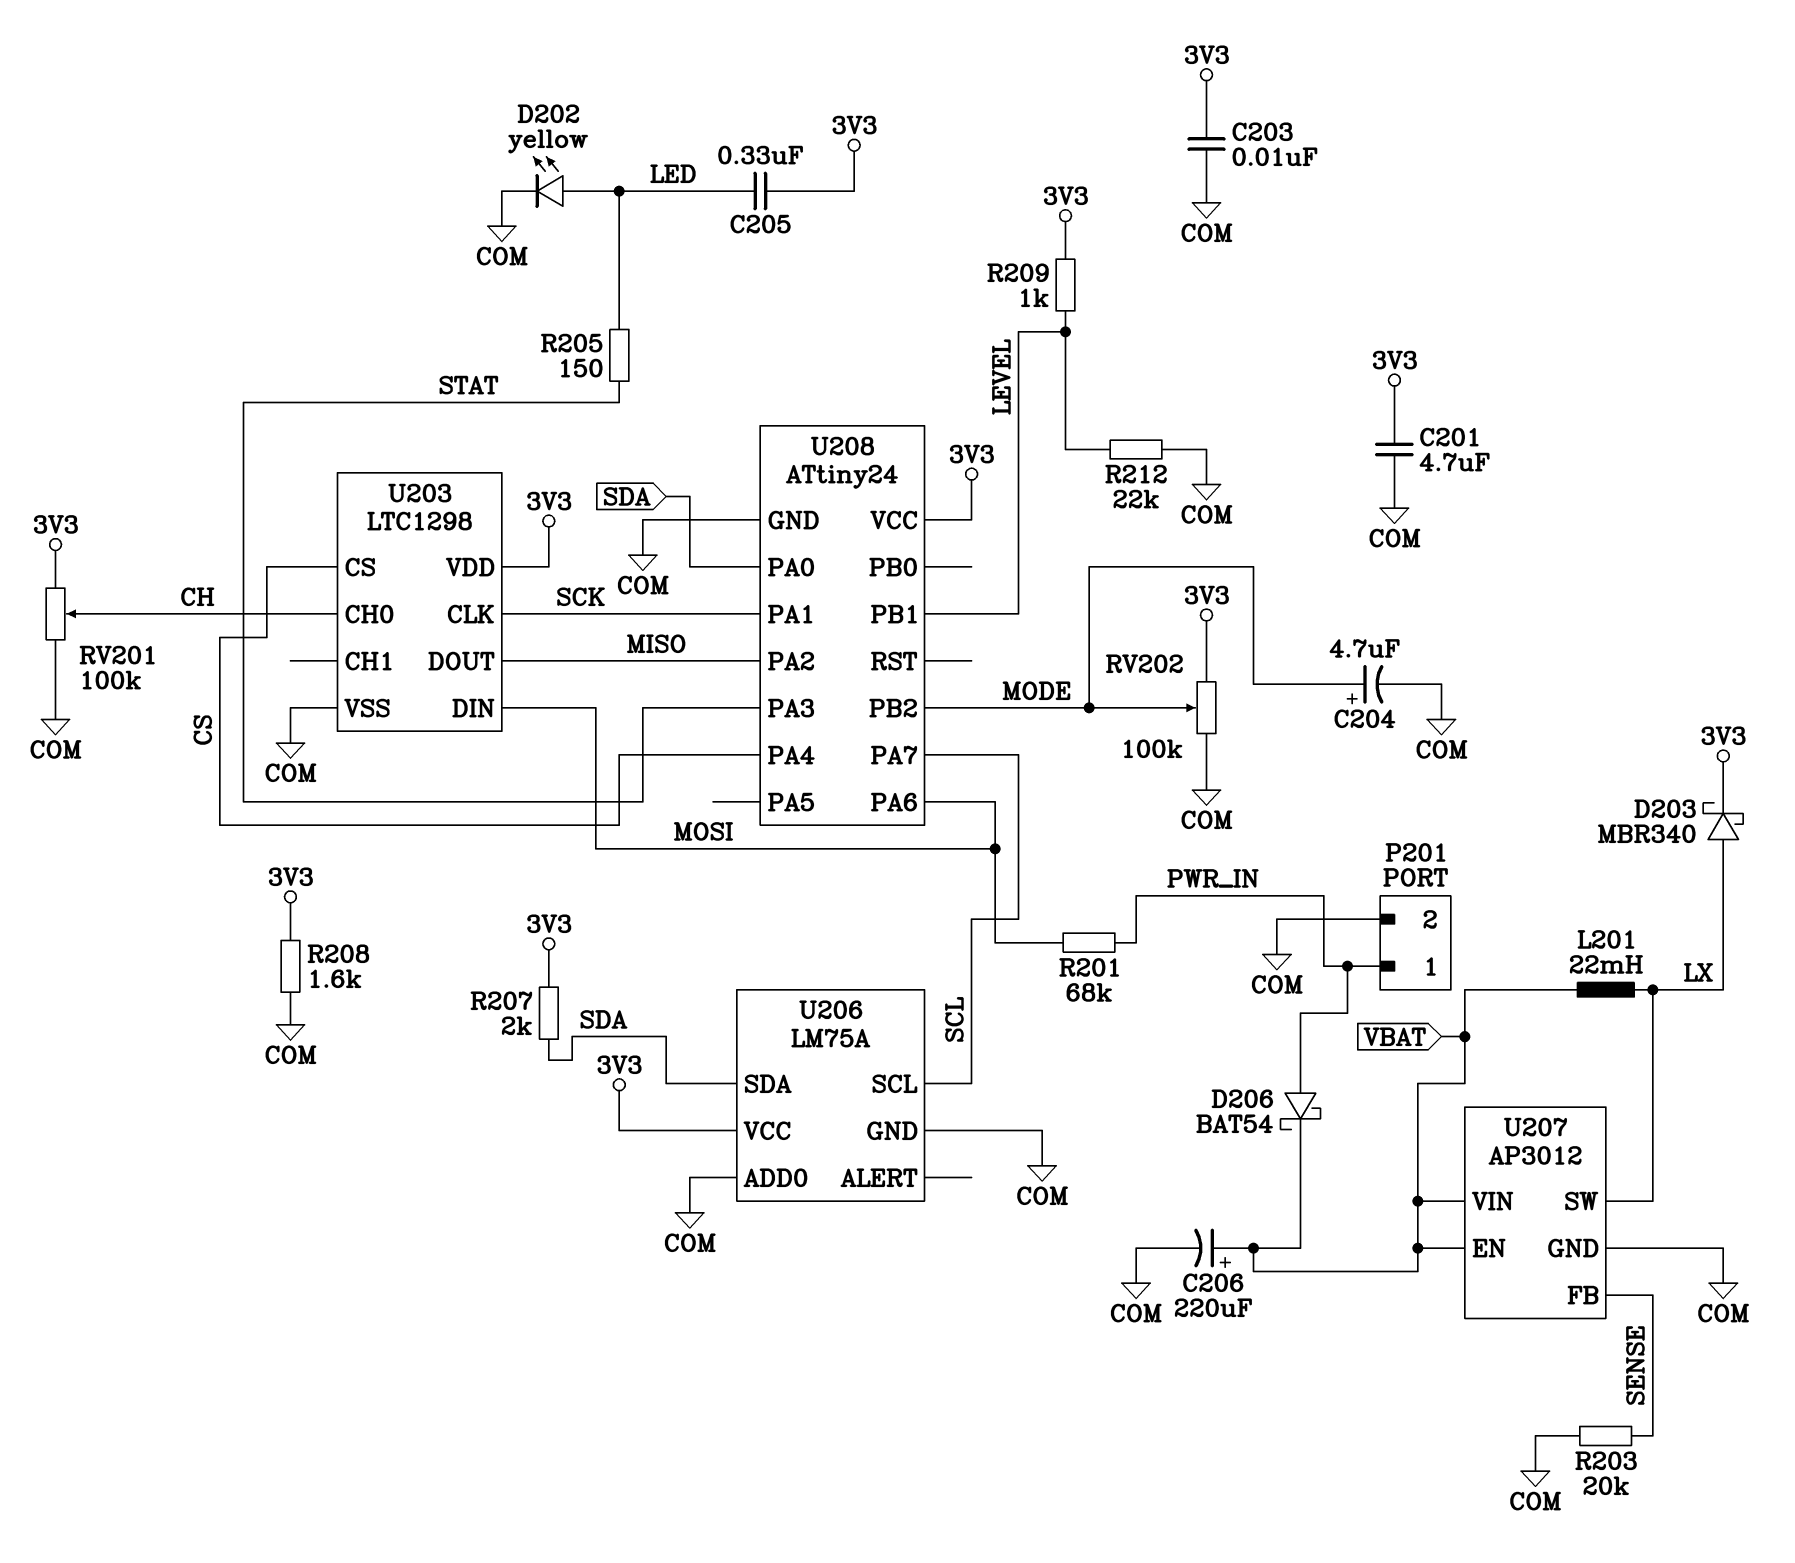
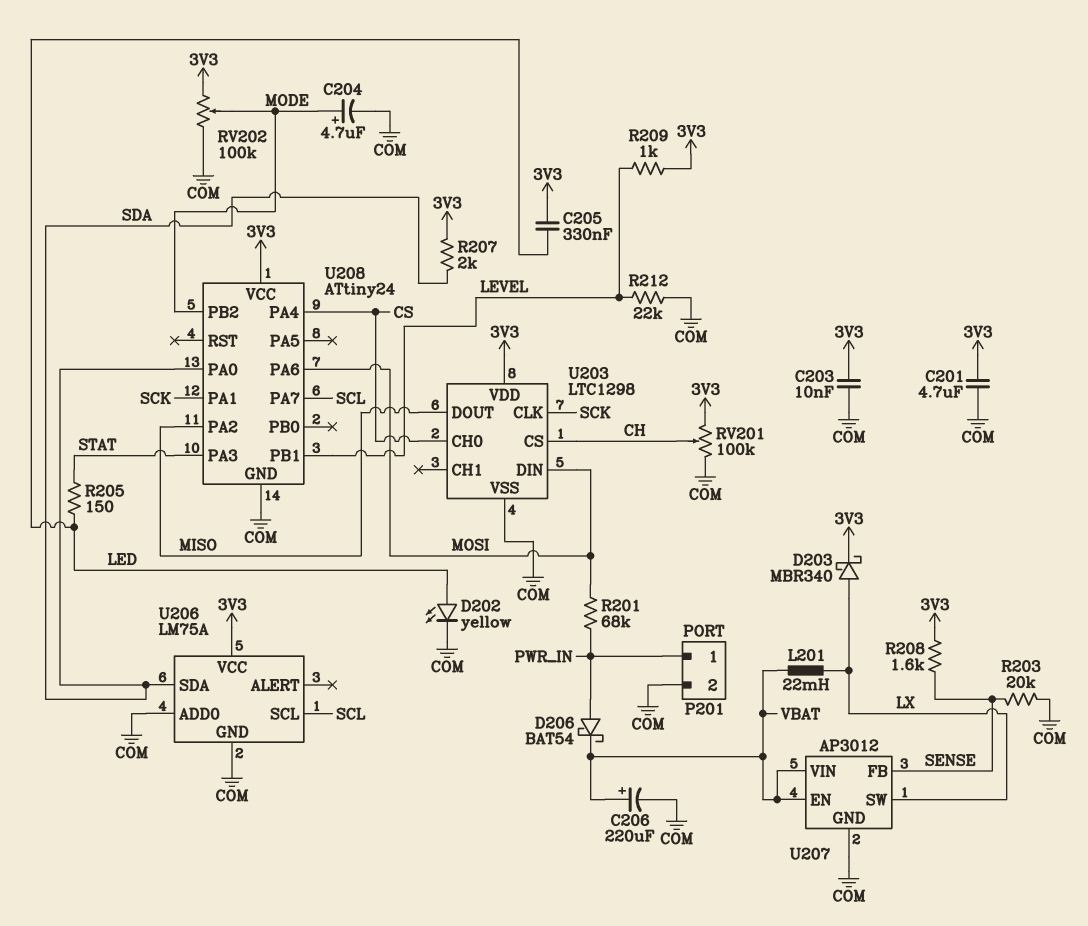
R208: 1.6k (3V3, COM) -> 1.6k (3V3, SENSE)
U203 pin CH0: CH -> CS
U203 pin CS: CS -> CH

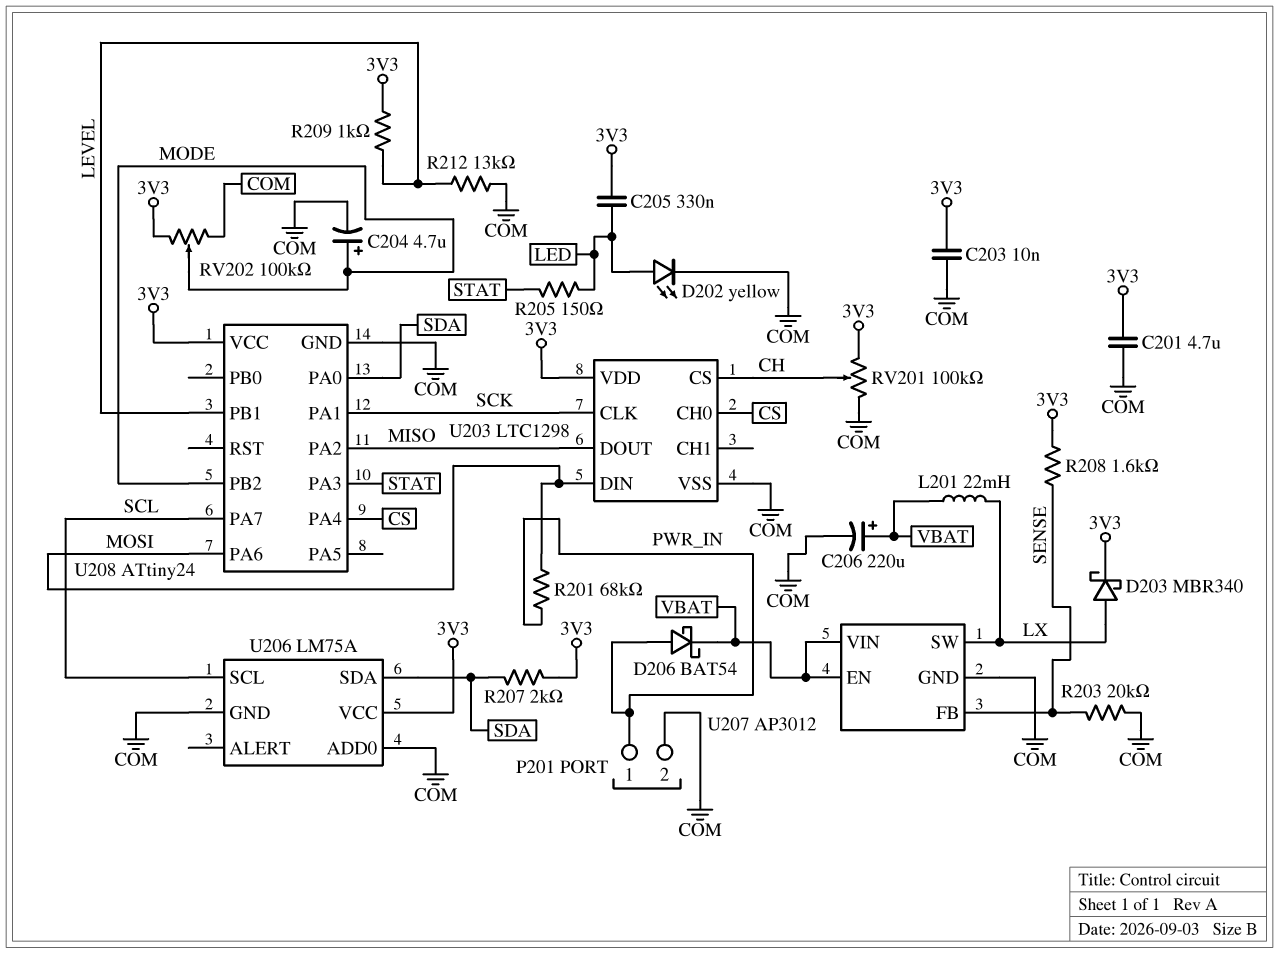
R212: 22k (COM, LEVEL) -> 13k (COM, LEVEL)

